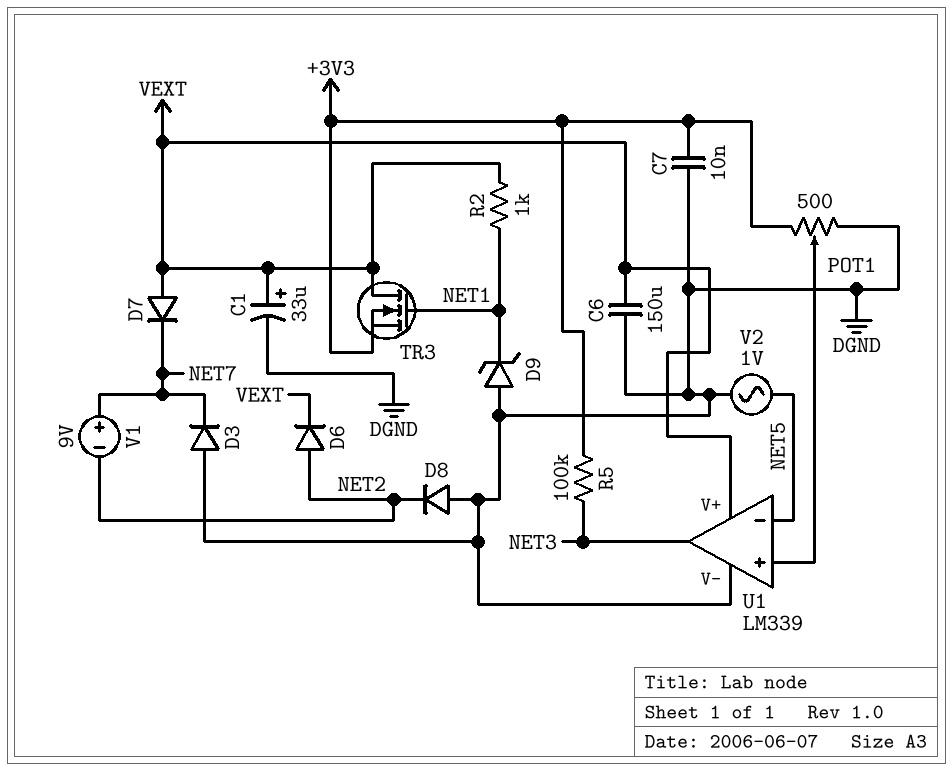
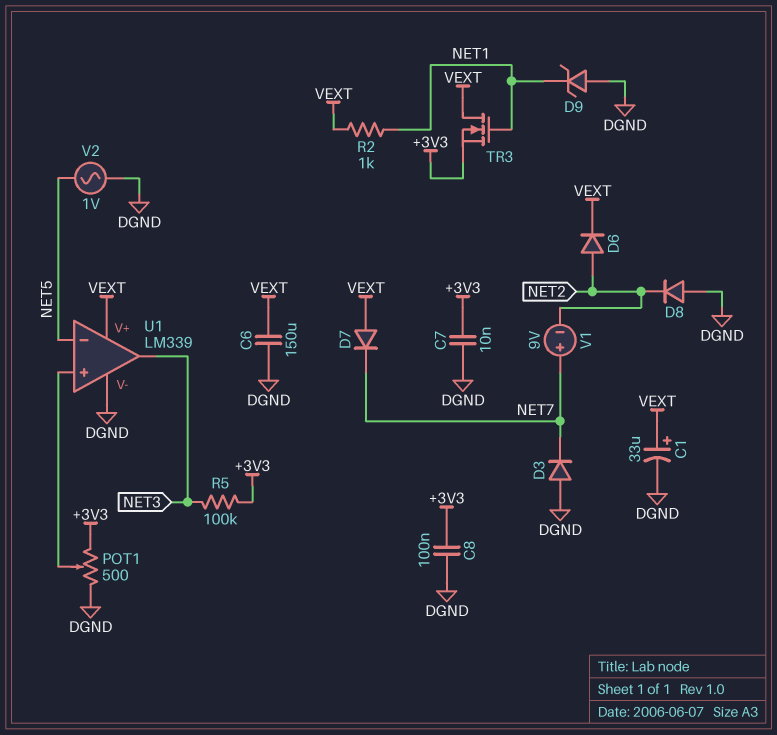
C8: none -> 100nF (+3V3, DGND)

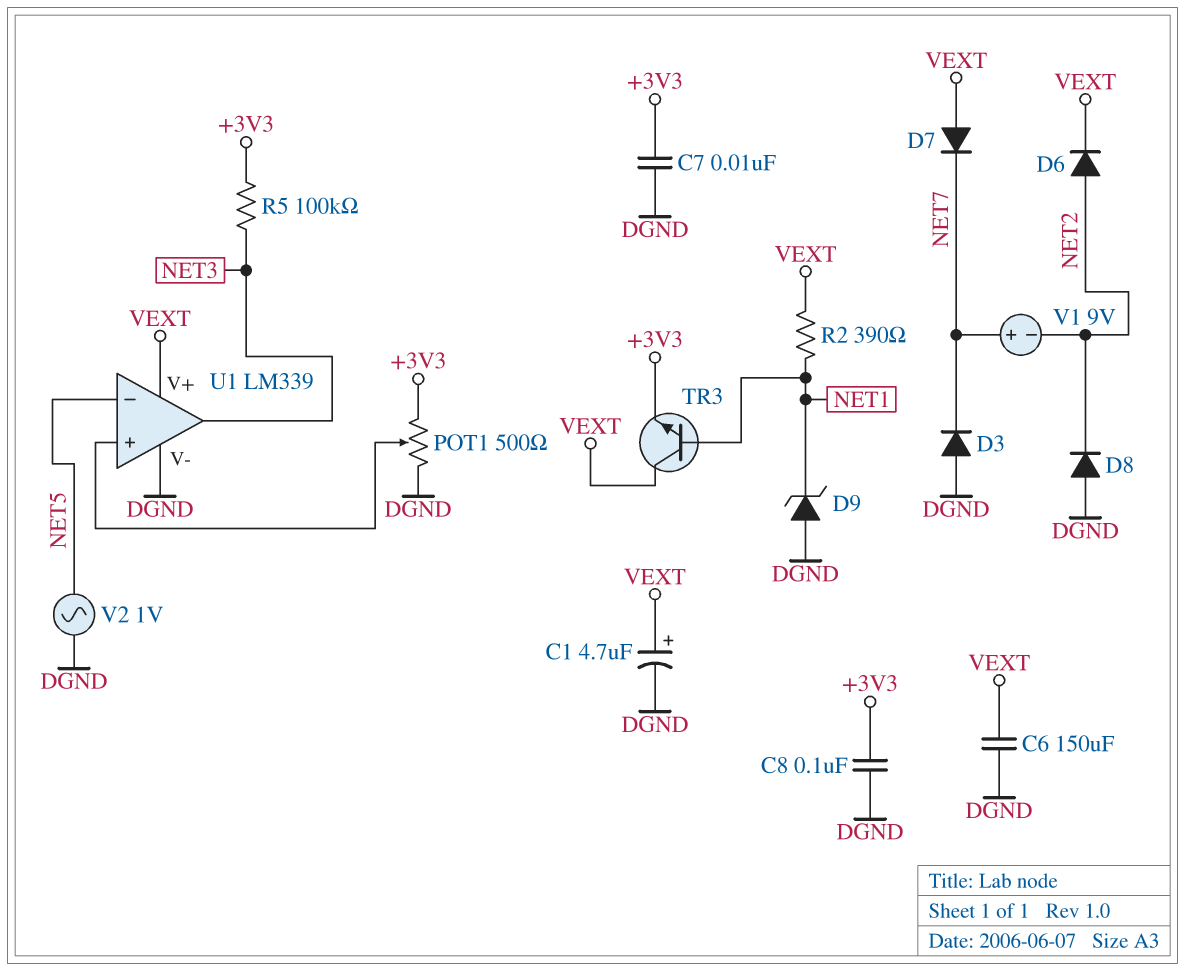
C1: 33uF (plus VEXT, minus DGND) -> 4.7uF (plus VEXT, minus DGND)
R2: 1k (NET1, VEXT) -> 390 (NET1, VEXT)
TR3: NMOS (G NET1, D VEXT, S +3V3) -> NPN (B NET1, C VEXT, E +3V3)

